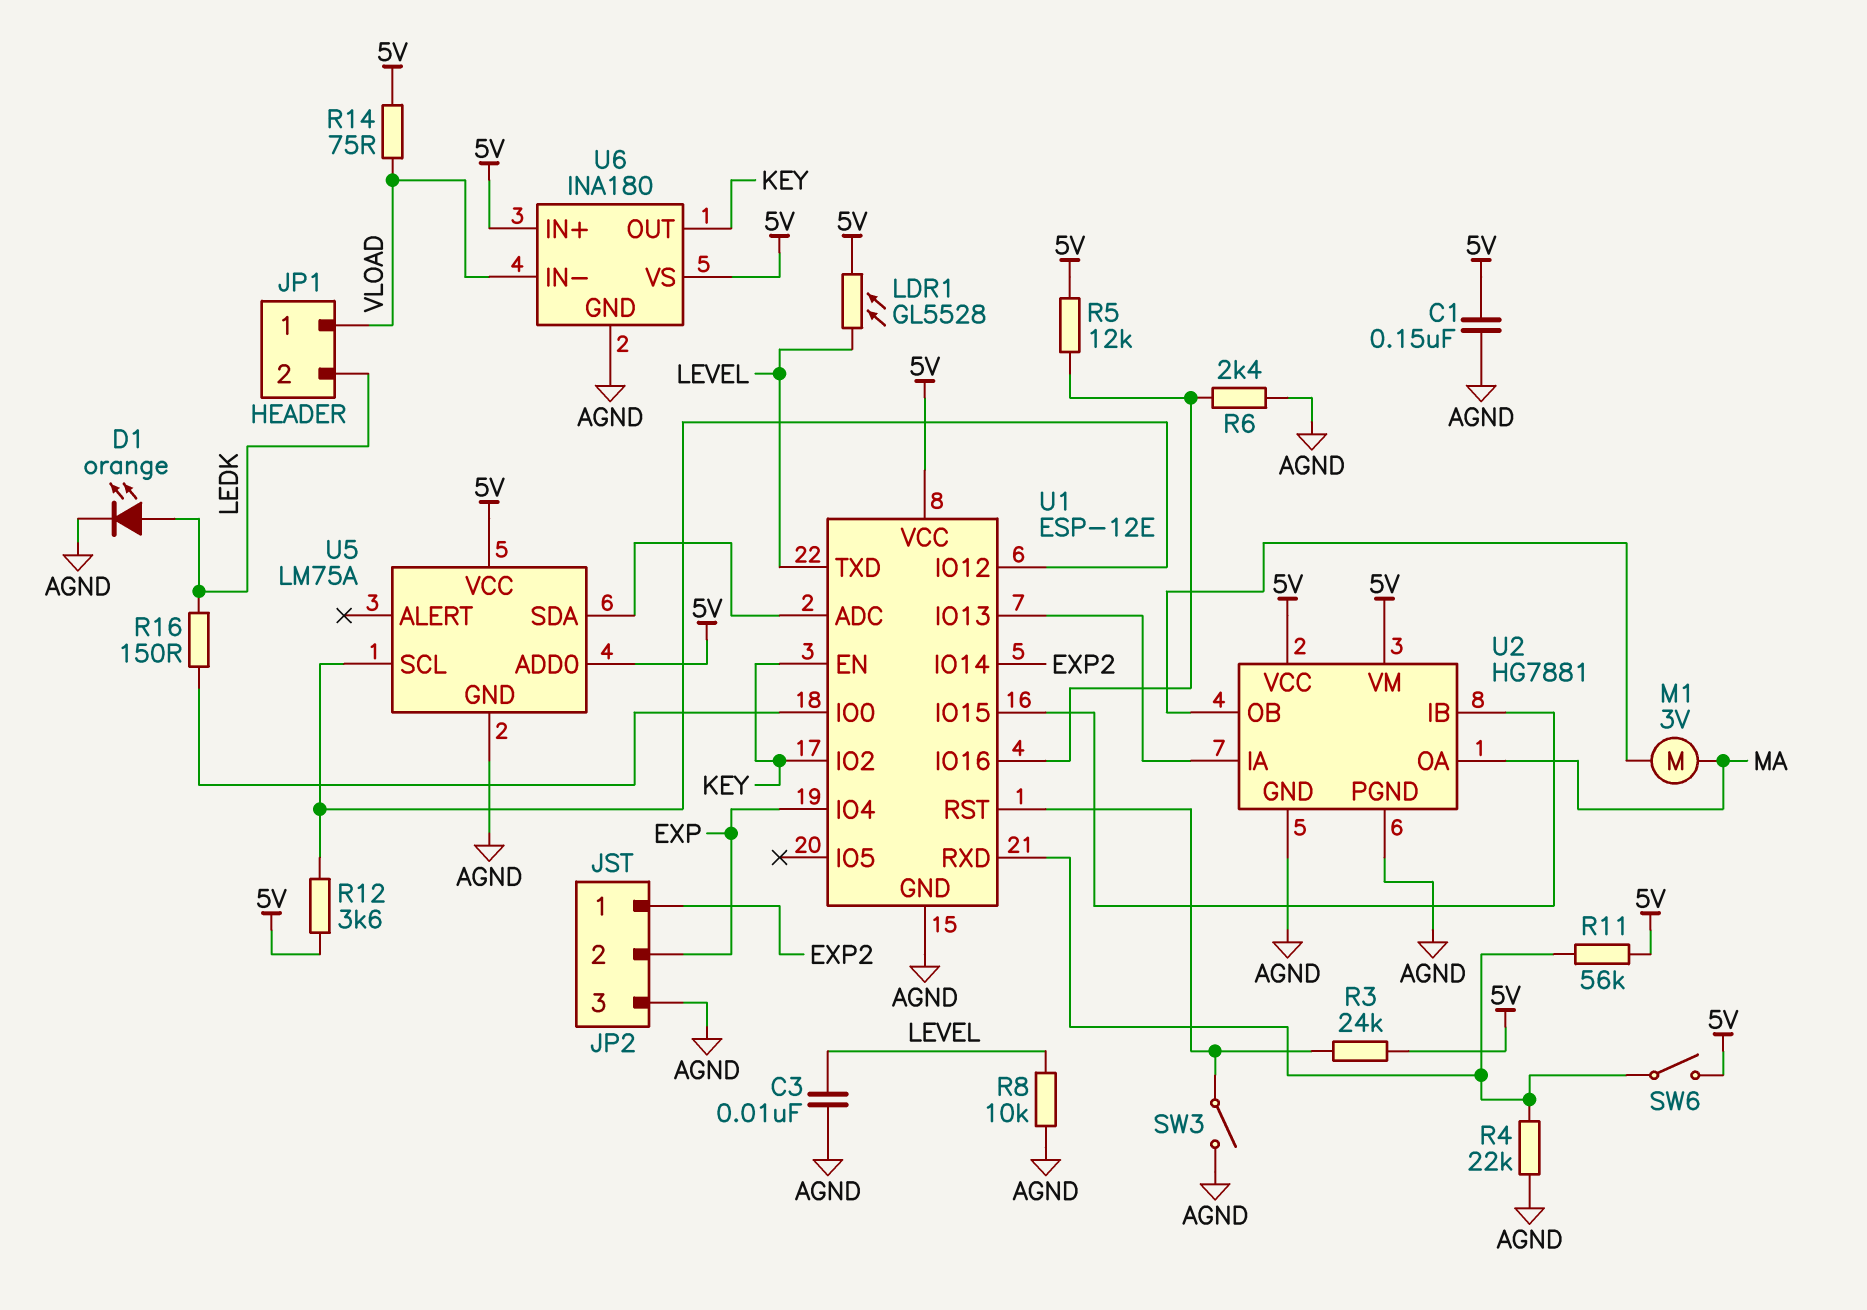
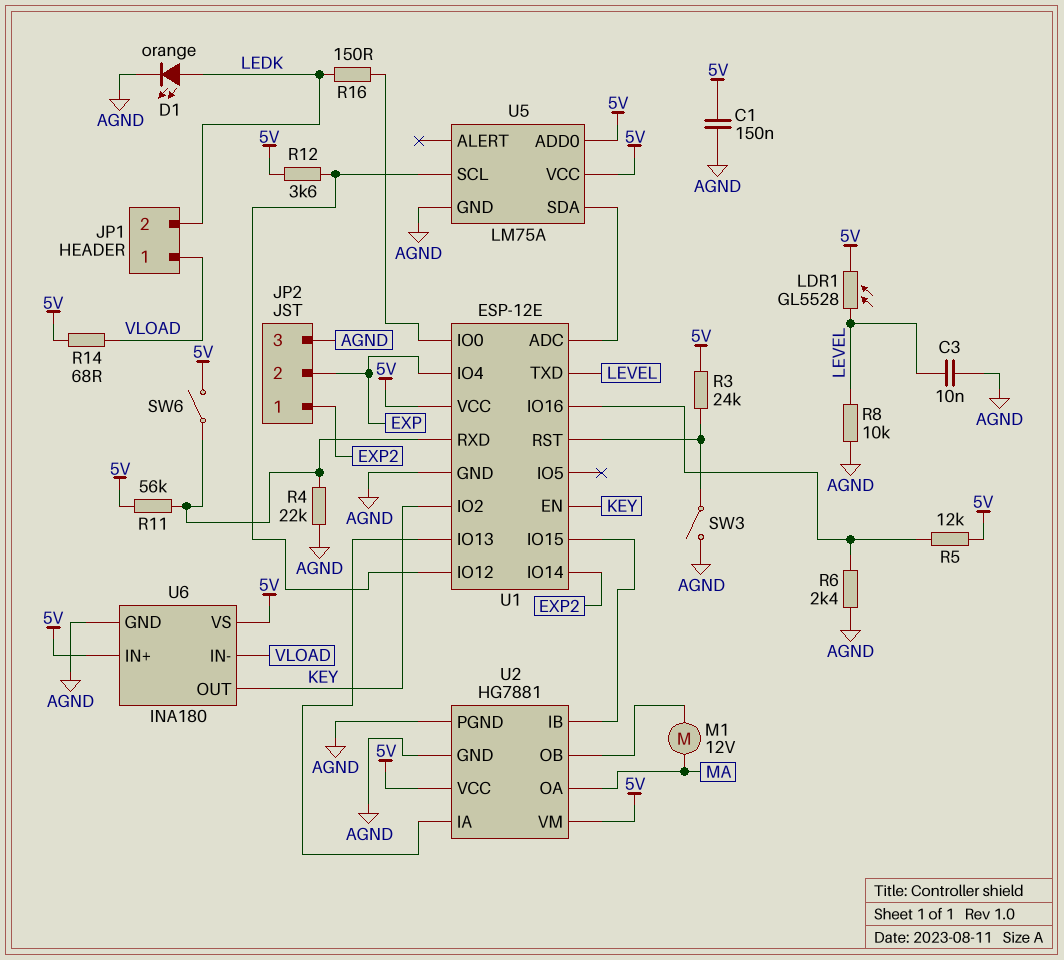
M1: motor 3V (MA, U2/OB) -> motor 12V (MA, U2/OB)
R14: 75 (5V, VLOAD) -> 68 (5V, VLOAD)

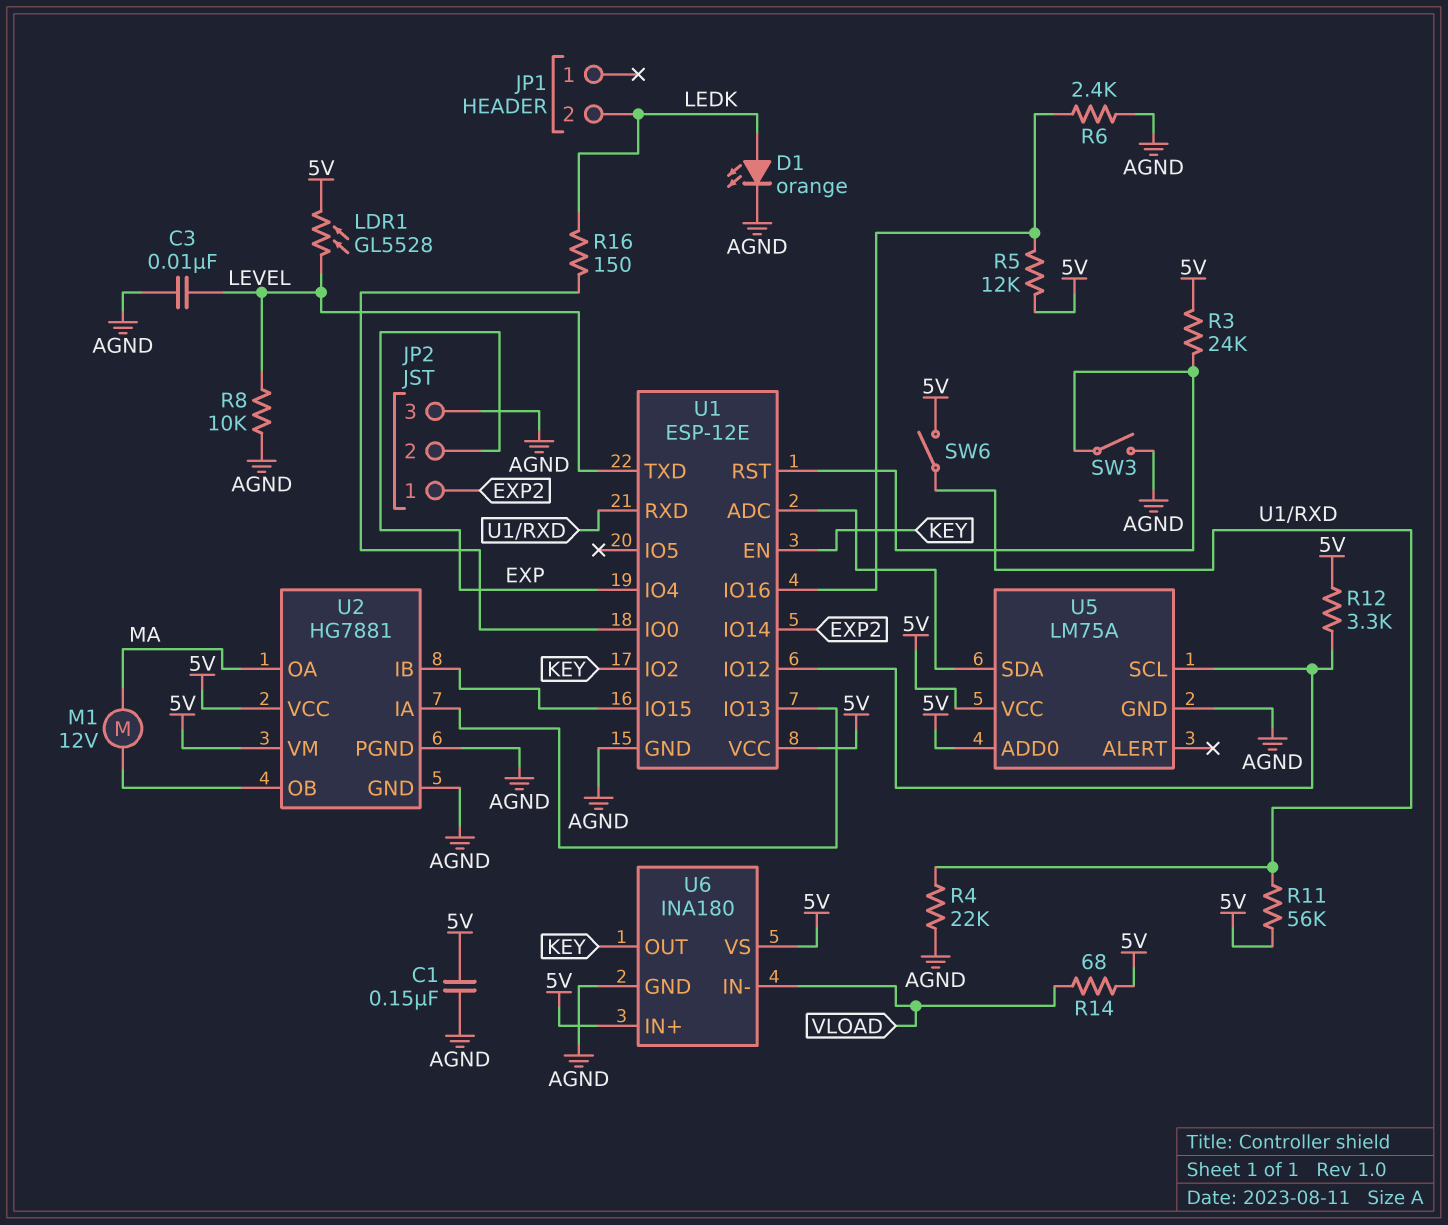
JP1 pin 1: VLOAD -> none
R12: 3.6k (5V, U1/IO12) -> 3.3k (5V, U1/IO12)

